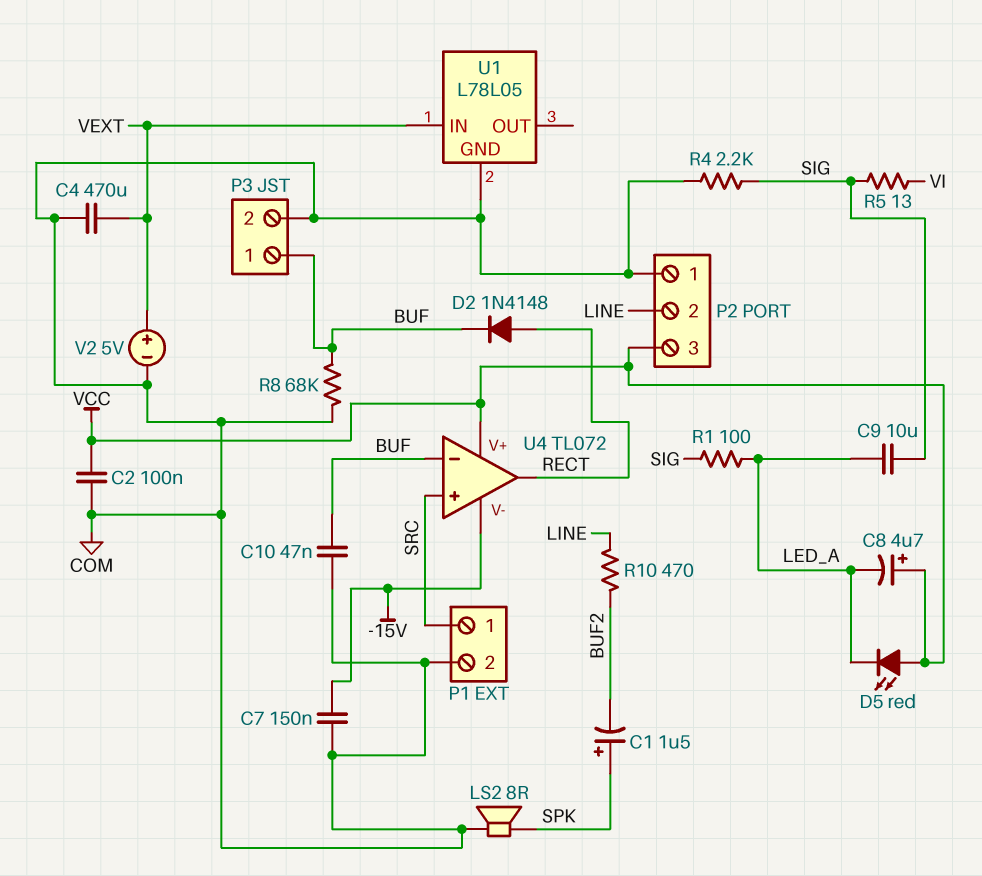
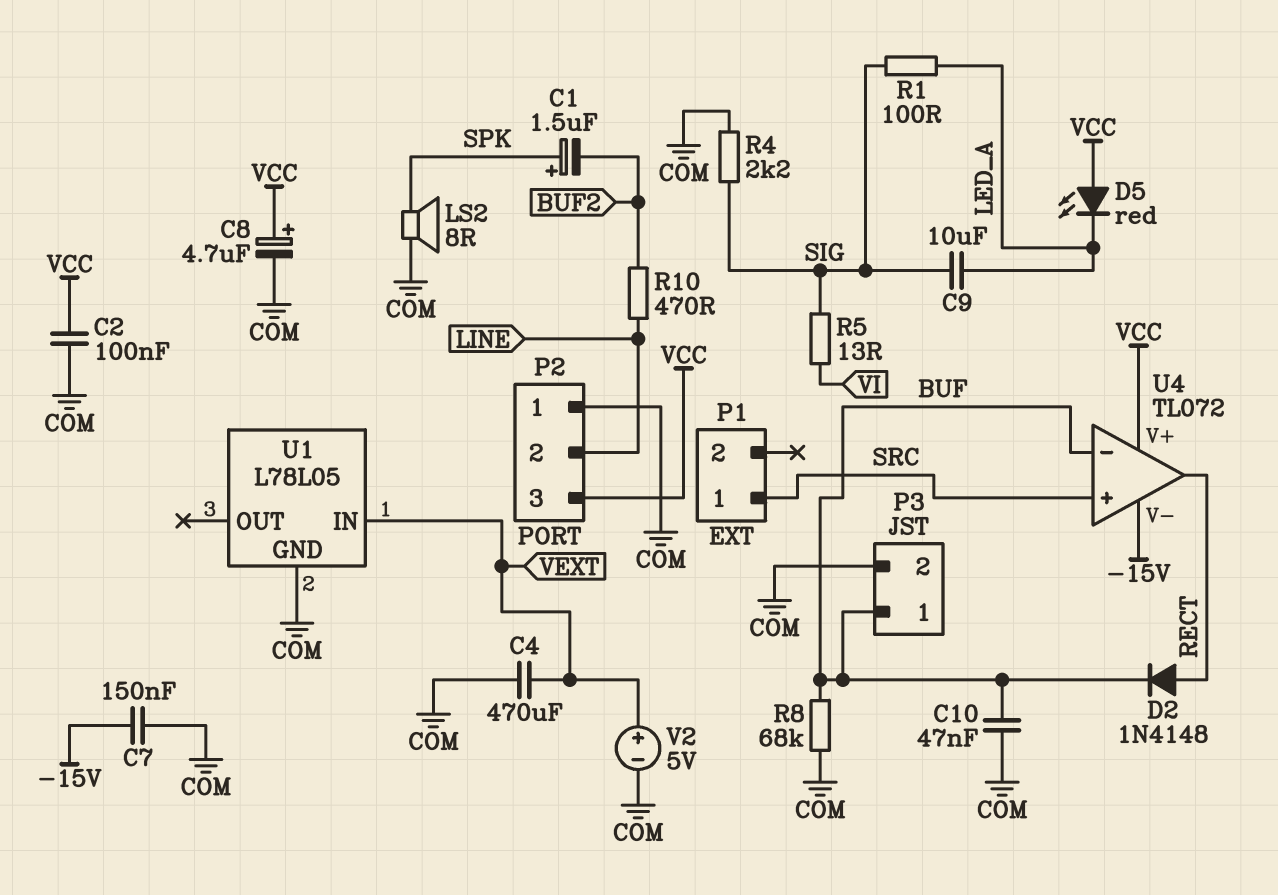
C8: 4.7uF (plus VCC, minus LED_A) -> 4.7uF (plus VCC, minus COM)
P1 pin 2: COM -> none

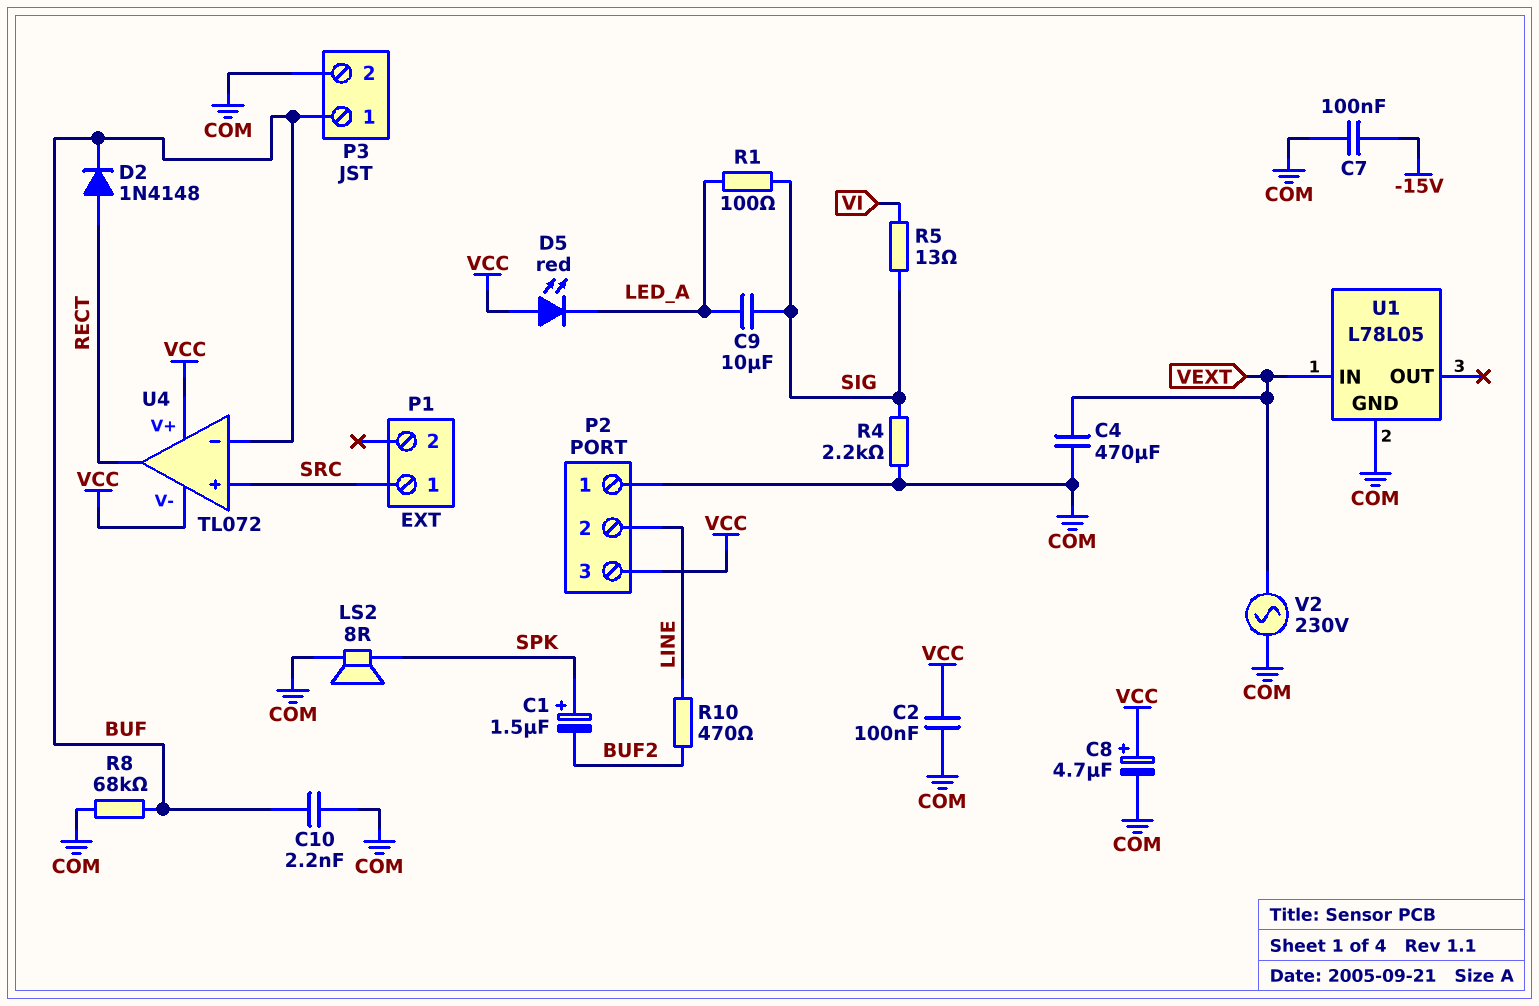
C7: 150nF (-15V, COM) -> 100nF (-15V, COM)
C10: 47nF (BUF, COM) -> 2.2nF (BUF, COM)
U4 pin V-: -15V -> VCC
V2: 5V (plus VEXT, minus COM) -> AC 230V (COM, VEXT)

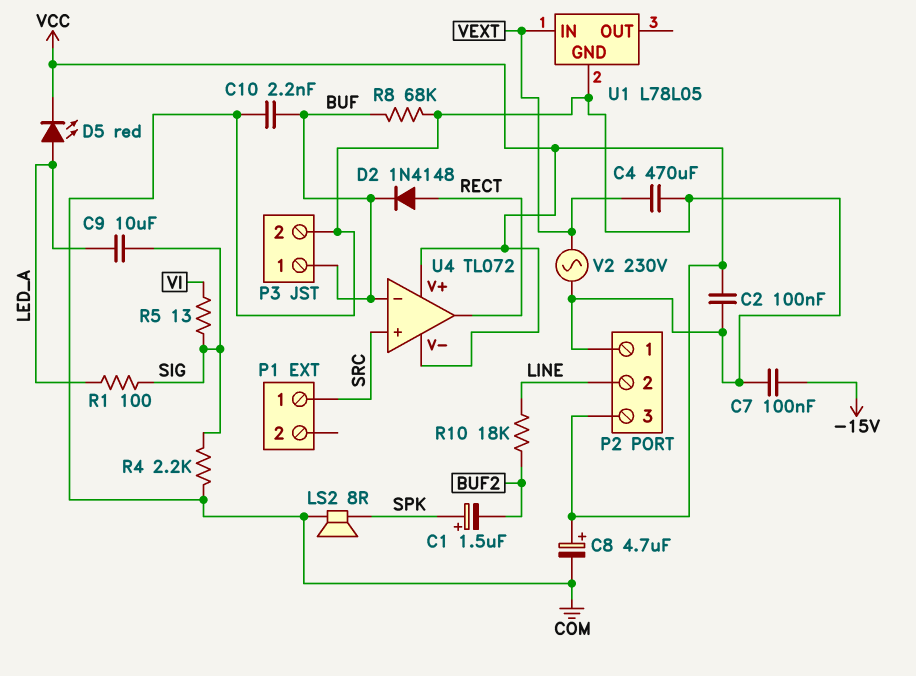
D5: LED red (A VCC, K LED_A) -> LED red (A LED_A, K VCC)
R10: 470 (BUF2, LINE) -> 18k (BUF2, LINE)

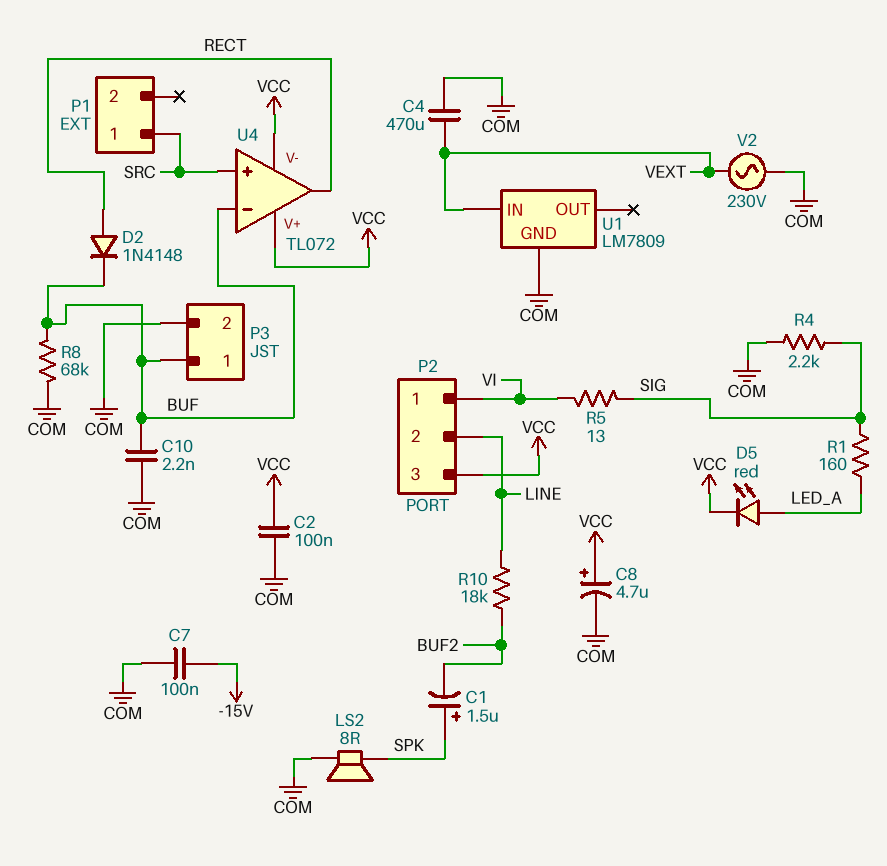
C9: 10uF (LED_A, SIG) -> none
P2 pin 1: COM -> VI
R1: 100 (LED_A, SIG) -> 160 (LED_A, SIG)
U1: L78L05 -> LM7809

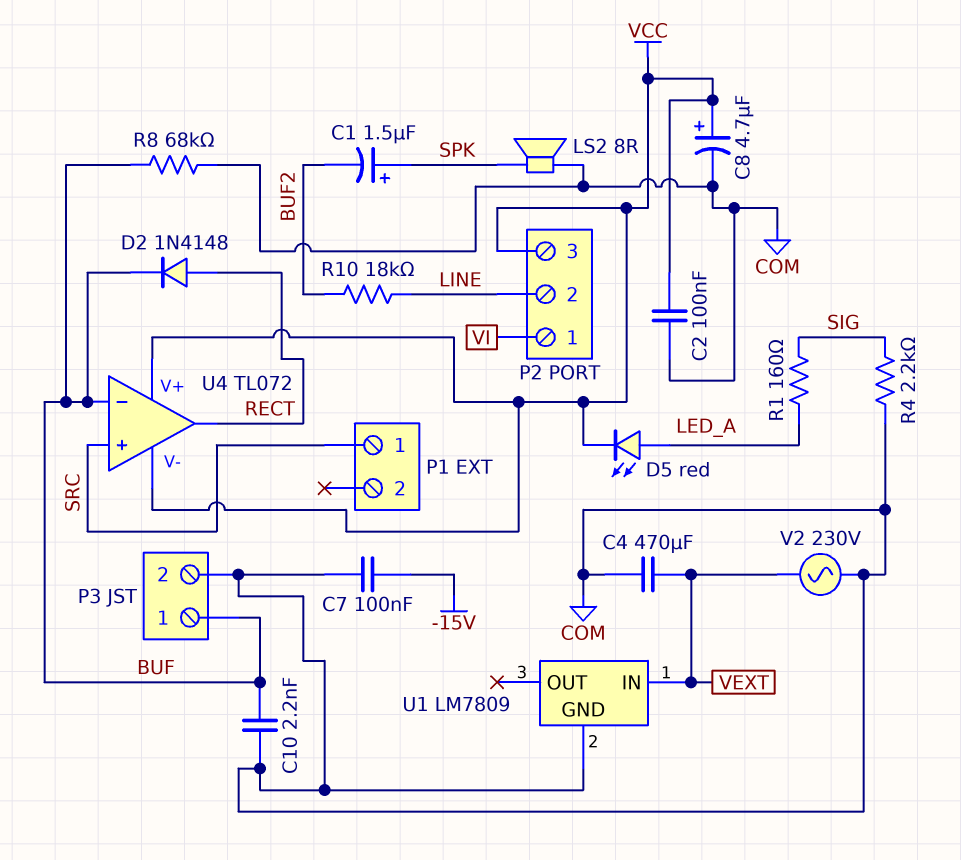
R5: 13 (SIG, VI) -> none

